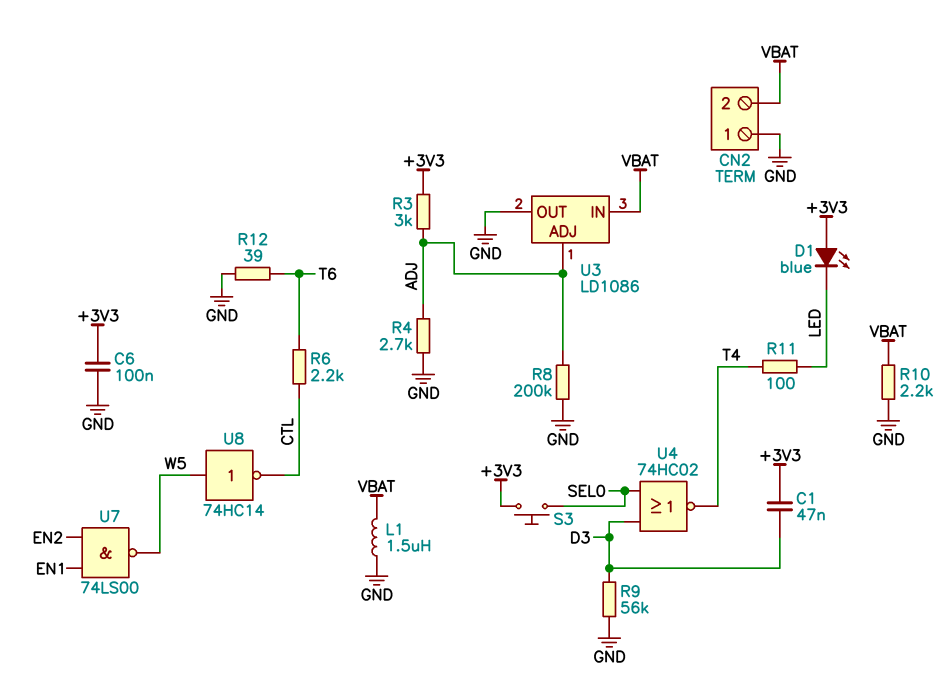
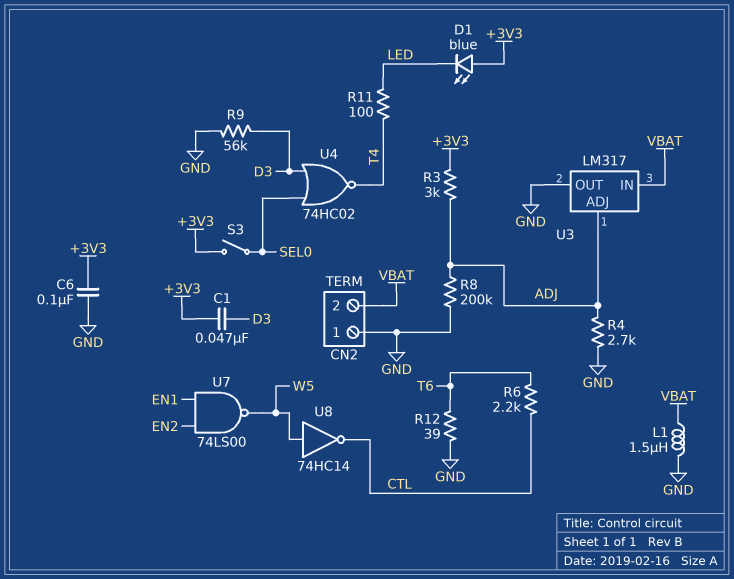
R10: 2.2k (GND, VBAT) -> none
S3: button (+3V3, SEL0) -> switch (+3V3, SEL0)
U3: LD1086 -> LM317

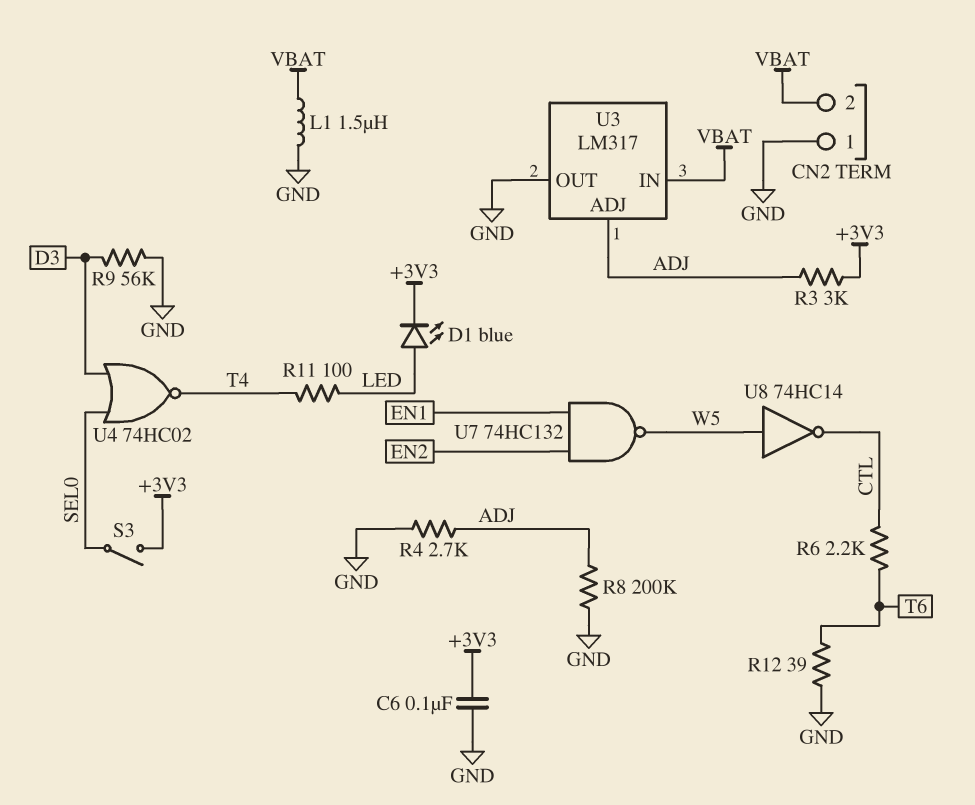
C1: 47nF (+3V3, D3) -> none
D1: LED blue (A +3V3, K LED) -> LED blue (A LED, K +3V3)
U7: NAND 74LS00 (in EN1, in EN2, out W5) -> NAND 74HC132 (in EN1, in EN2, out W5)

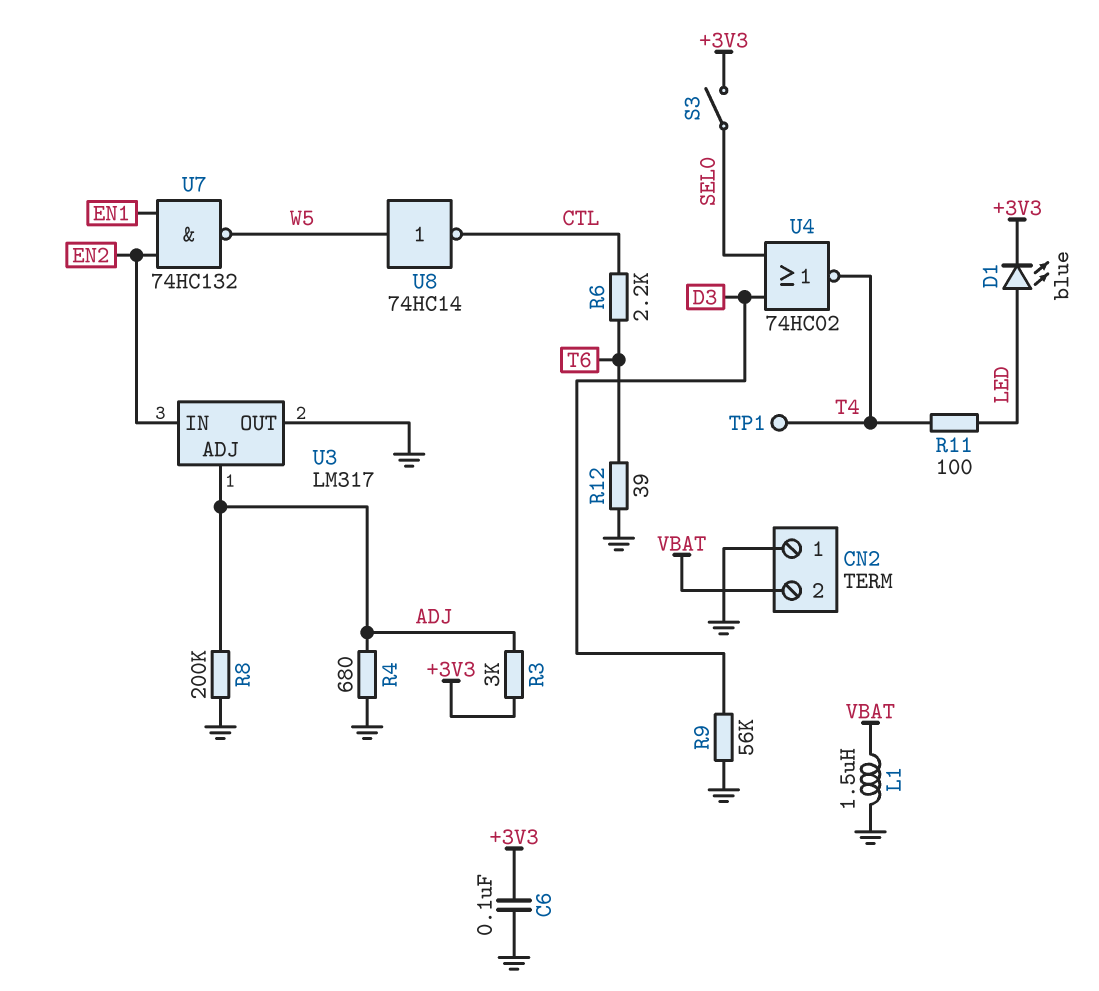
R4: 2.7k (ADJ, GND) -> 680 (ADJ, GND)
TP1: none -> test point (T4)
U3 pin IN: VBAT -> EN2

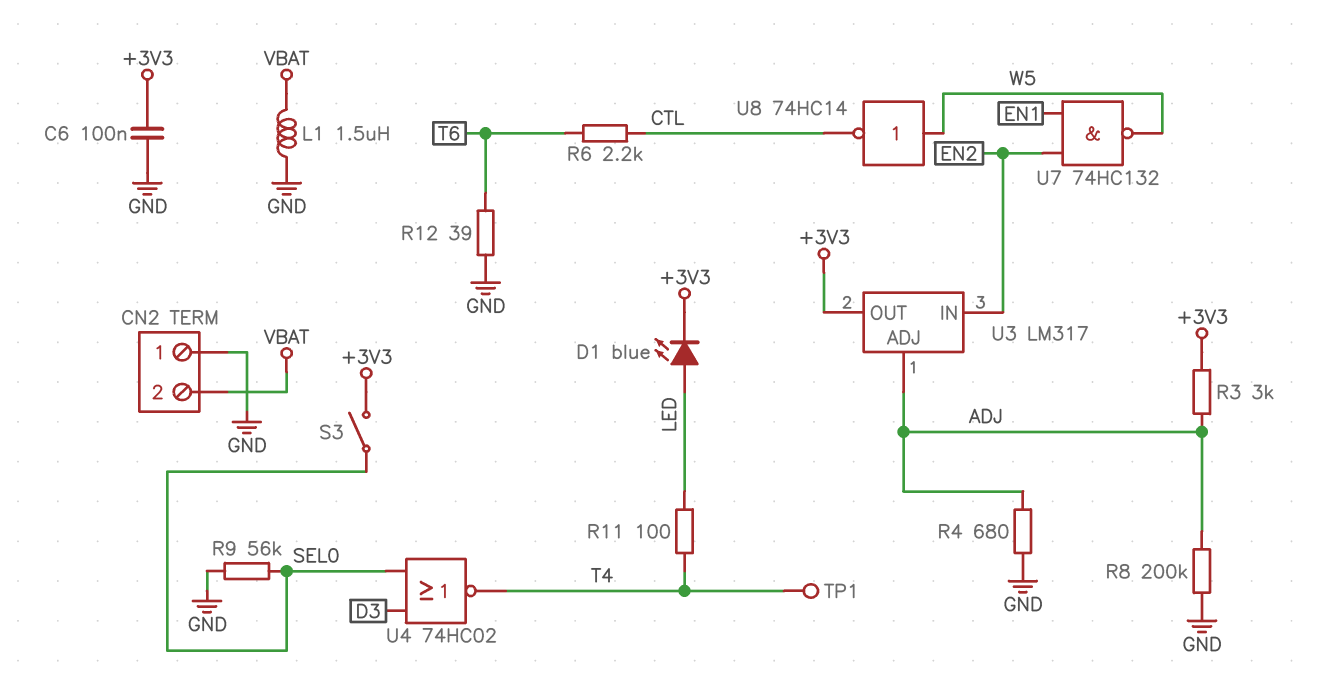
R9: 56k (D3, GND) -> 56k (GND, SEL0)
U3 pin OUT: GND -> +3V3

